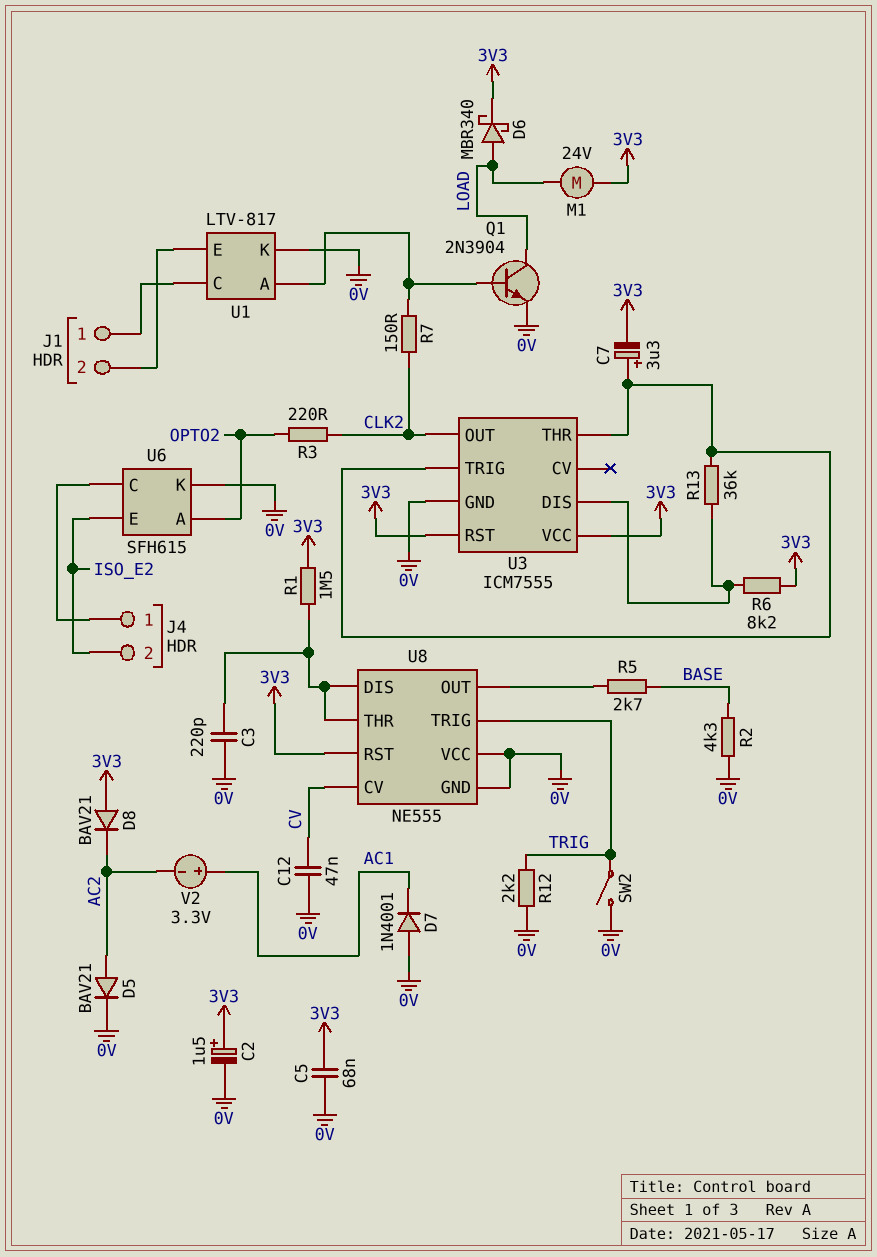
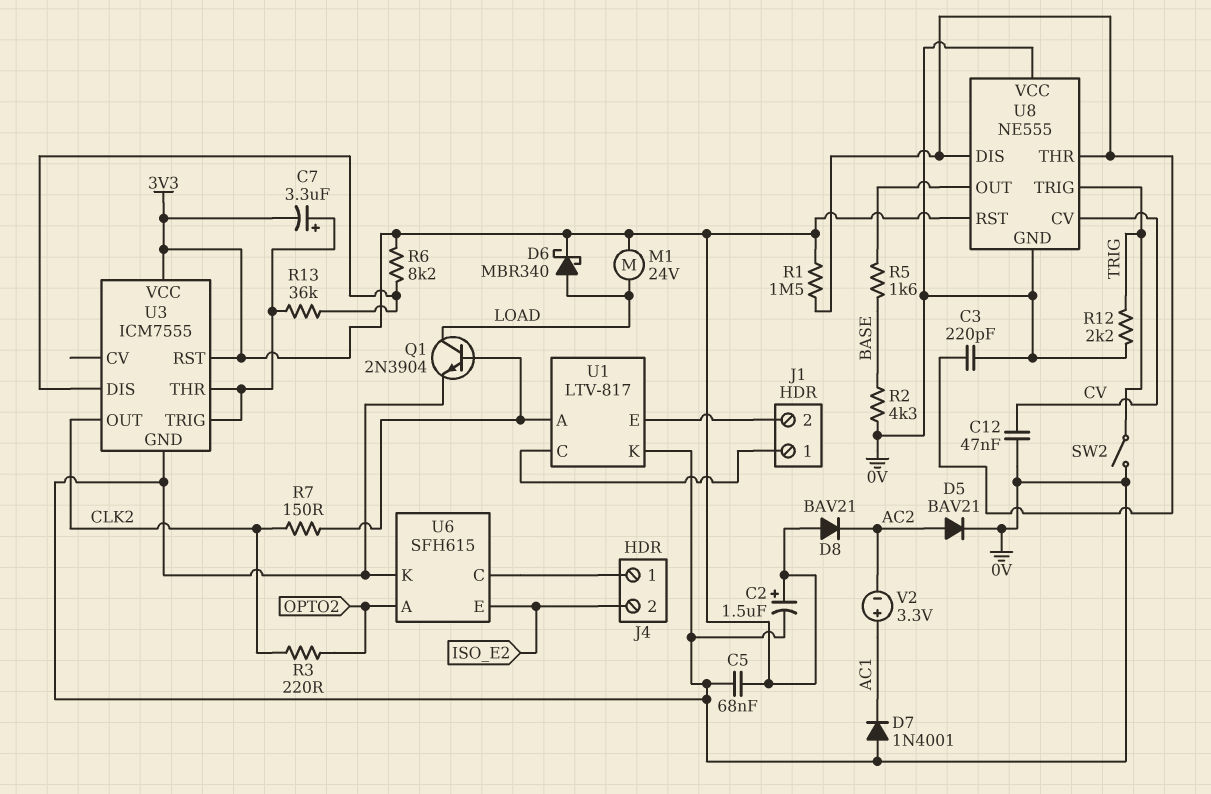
R5: 2.7k (BASE, U8/OUT) -> 1.6k (BASE, U8/OUT)

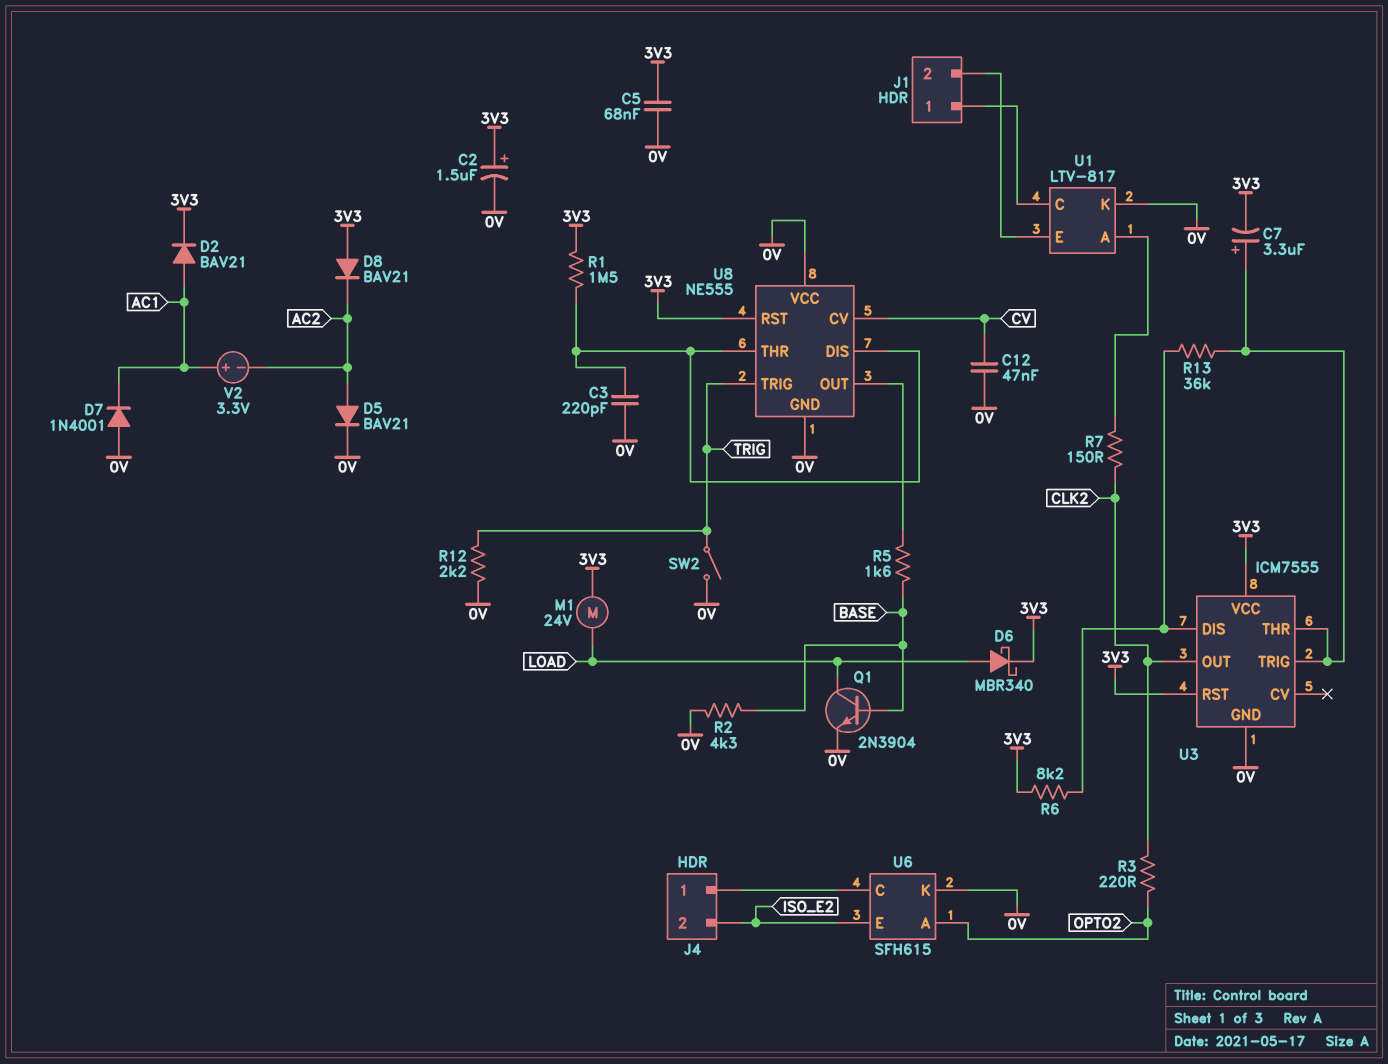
D2: none -> diode BAV21 (A AC1, K 3V3)
Q1: NPN 2N3904 (B U1/A, C LOAD, E 0V) -> NPN 2N3904 (B BASE, C LOAD, E 0V)

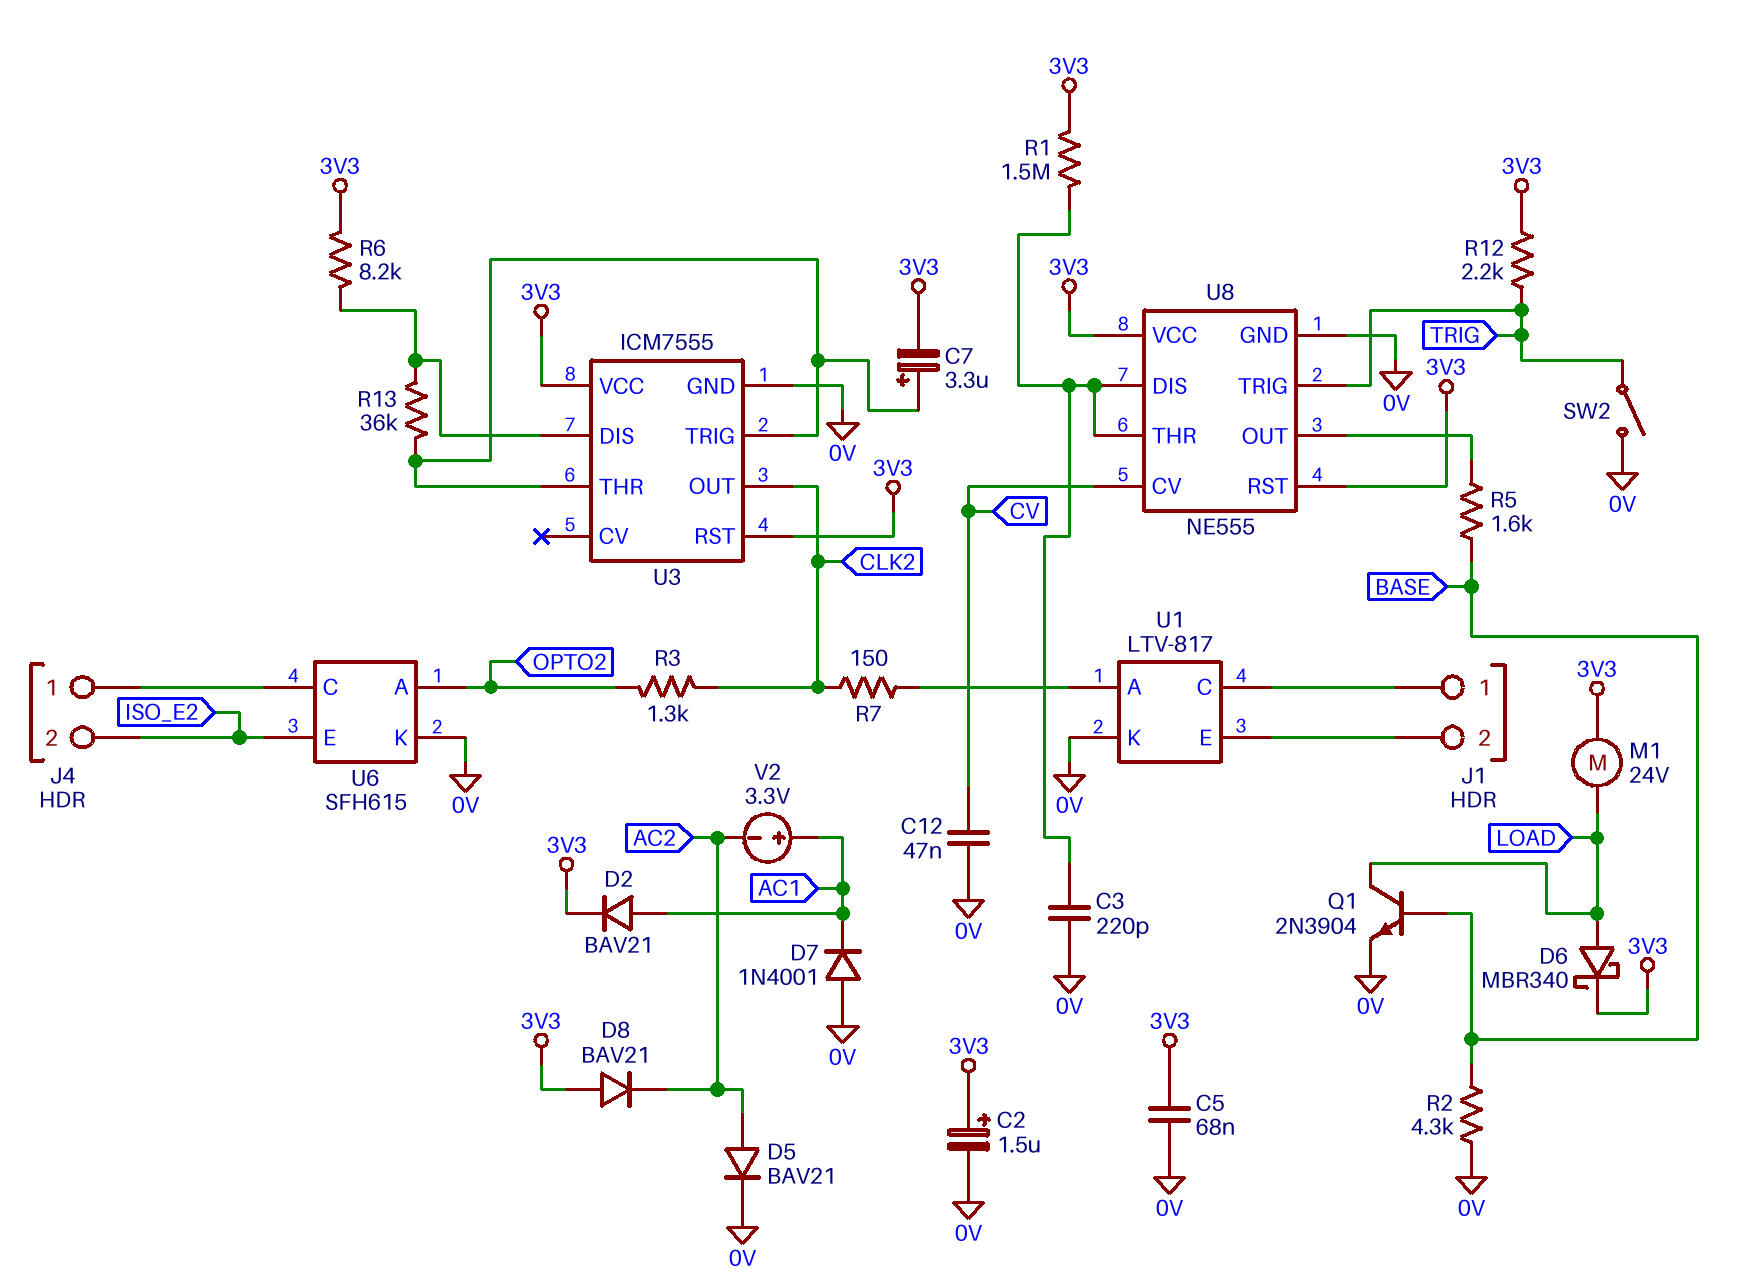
R3: 220 (CLK2, OPTO2) -> 1.3k (CLK2, OPTO2)
R12: 2.2k (0V, TRIG) -> 2.2k (3V3, TRIG)
U8 pin VCC: 0V -> 3V3

